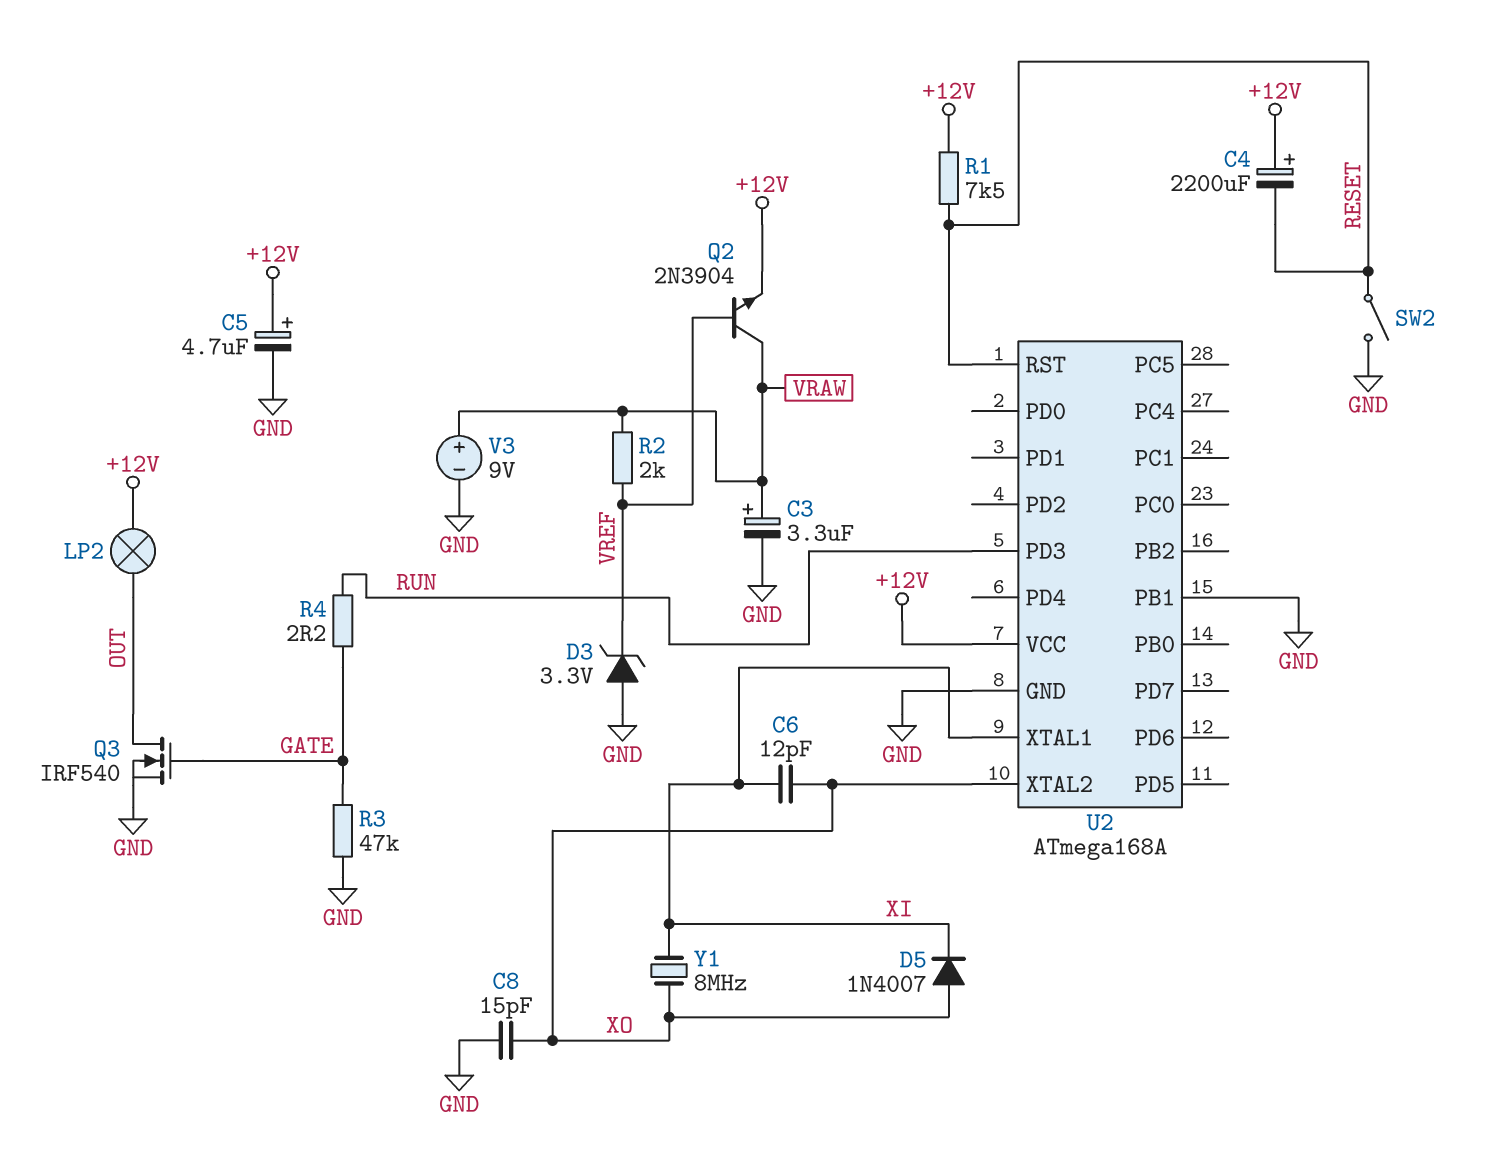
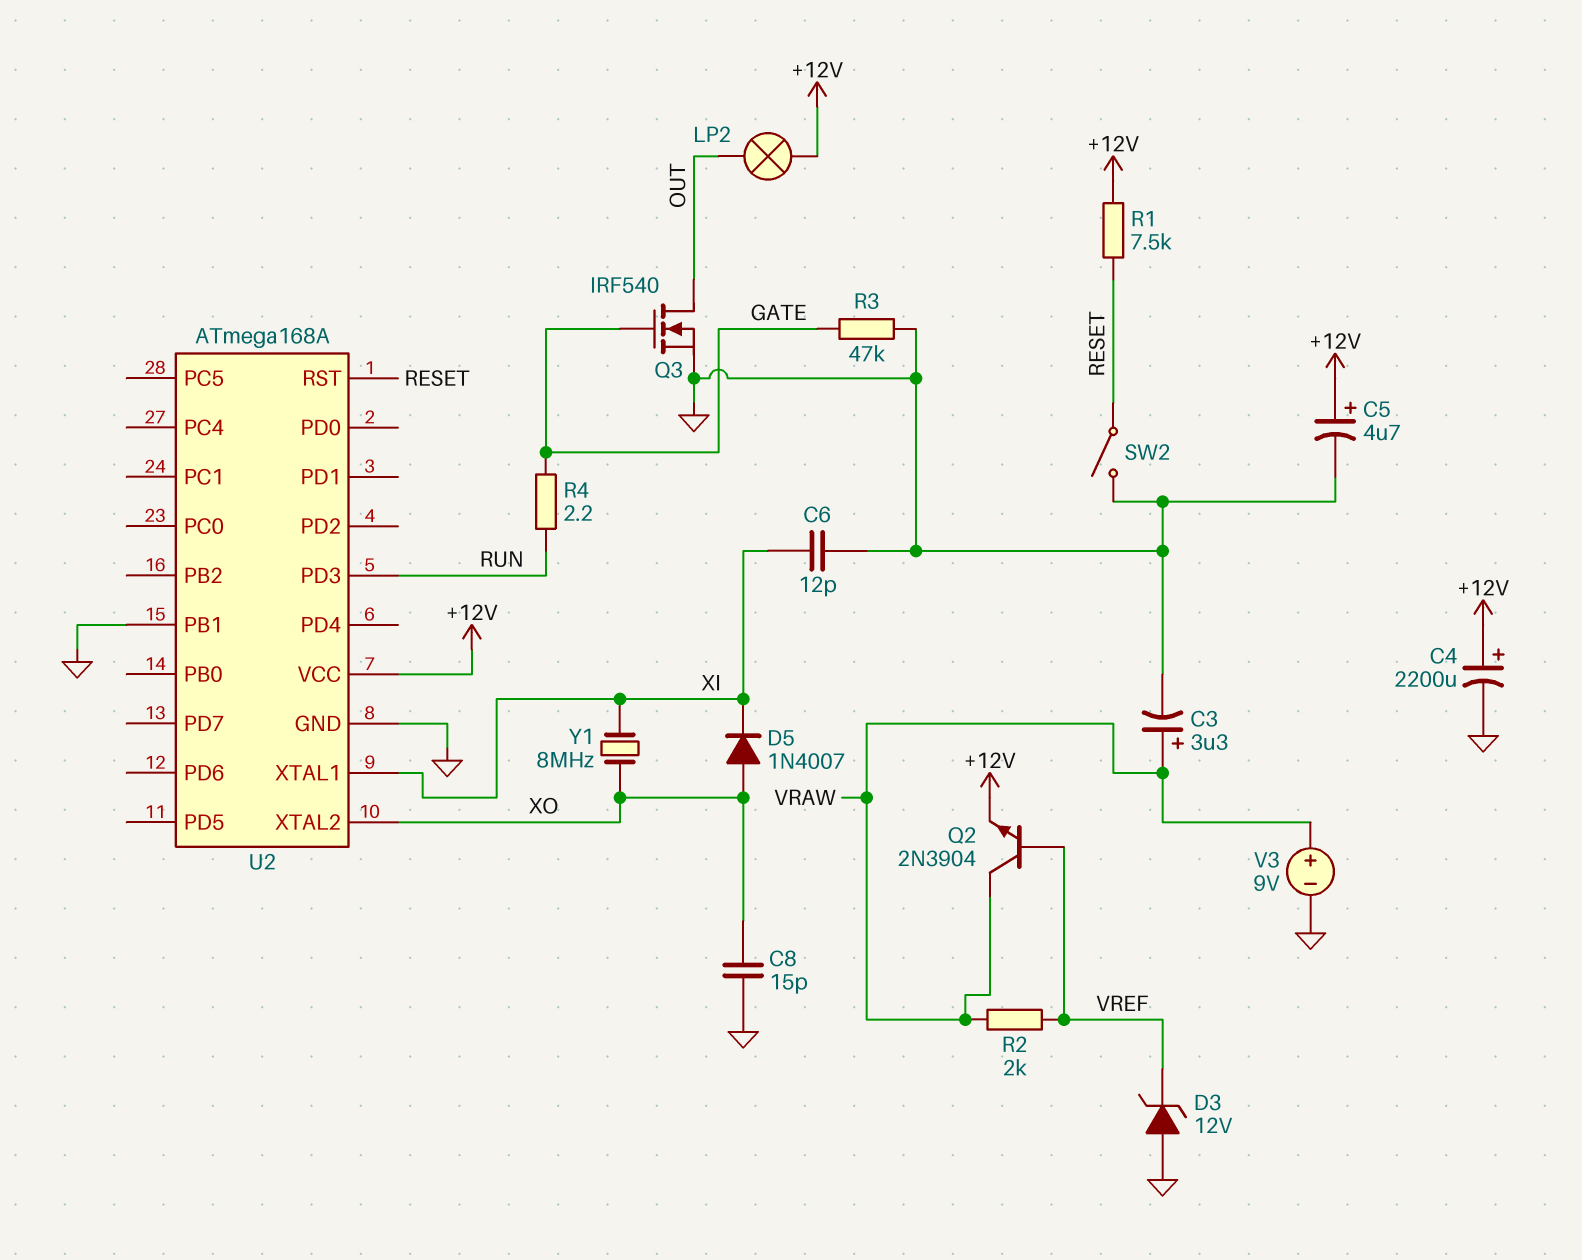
C4: 2200uF (plus +12V, minus RESET) -> 2200uF (plus +12V, minus GND)
C6: 12pF (XI, XO) -> 12pF (GND, XI)
D3: zener 3.3V (A GND, K VREF) -> zener 12V (A GND, K VREF)

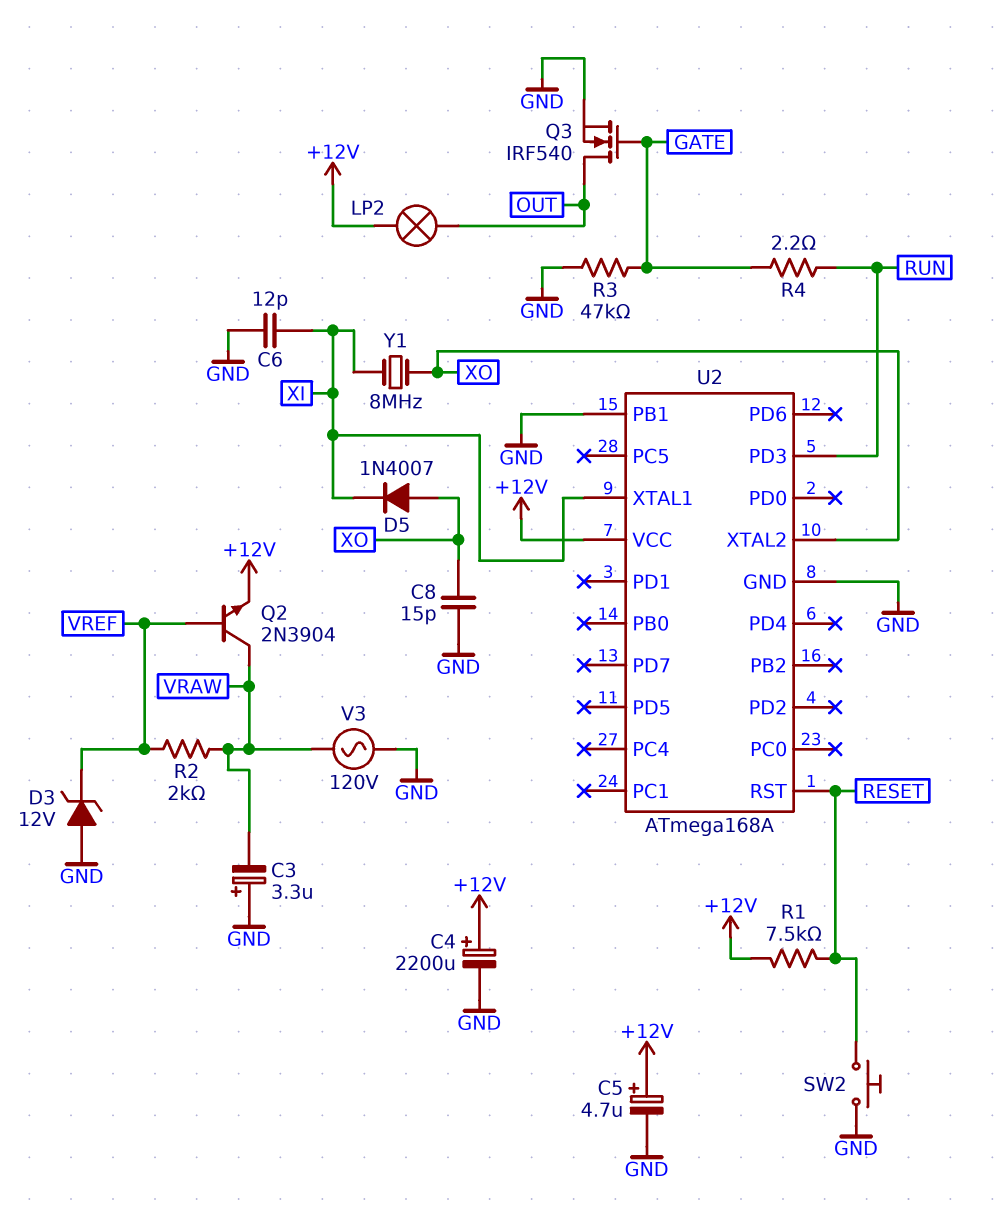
C3: 3.3uF (plus VRAW, minus GND) -> 3.3uF (plus GND, minus VRAW)
SW2: switch (GND, RESET) -> button (GND, RESET)
V3: 9V (plus VRAW, minus GND) -> AC 120V (GND, VRAW)

